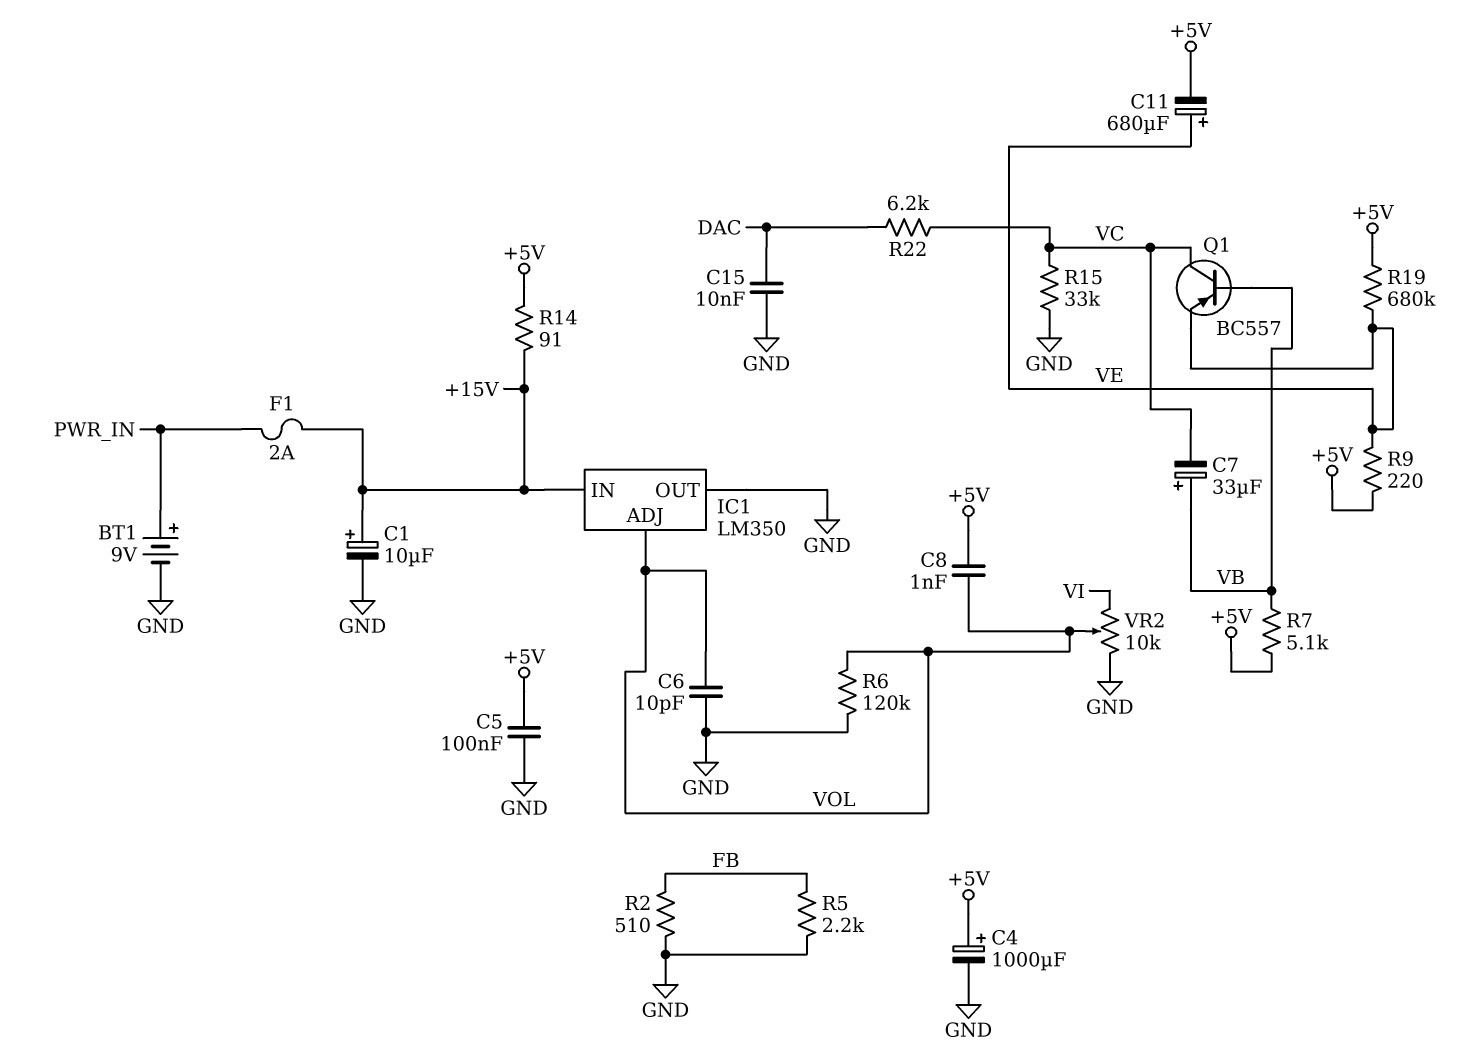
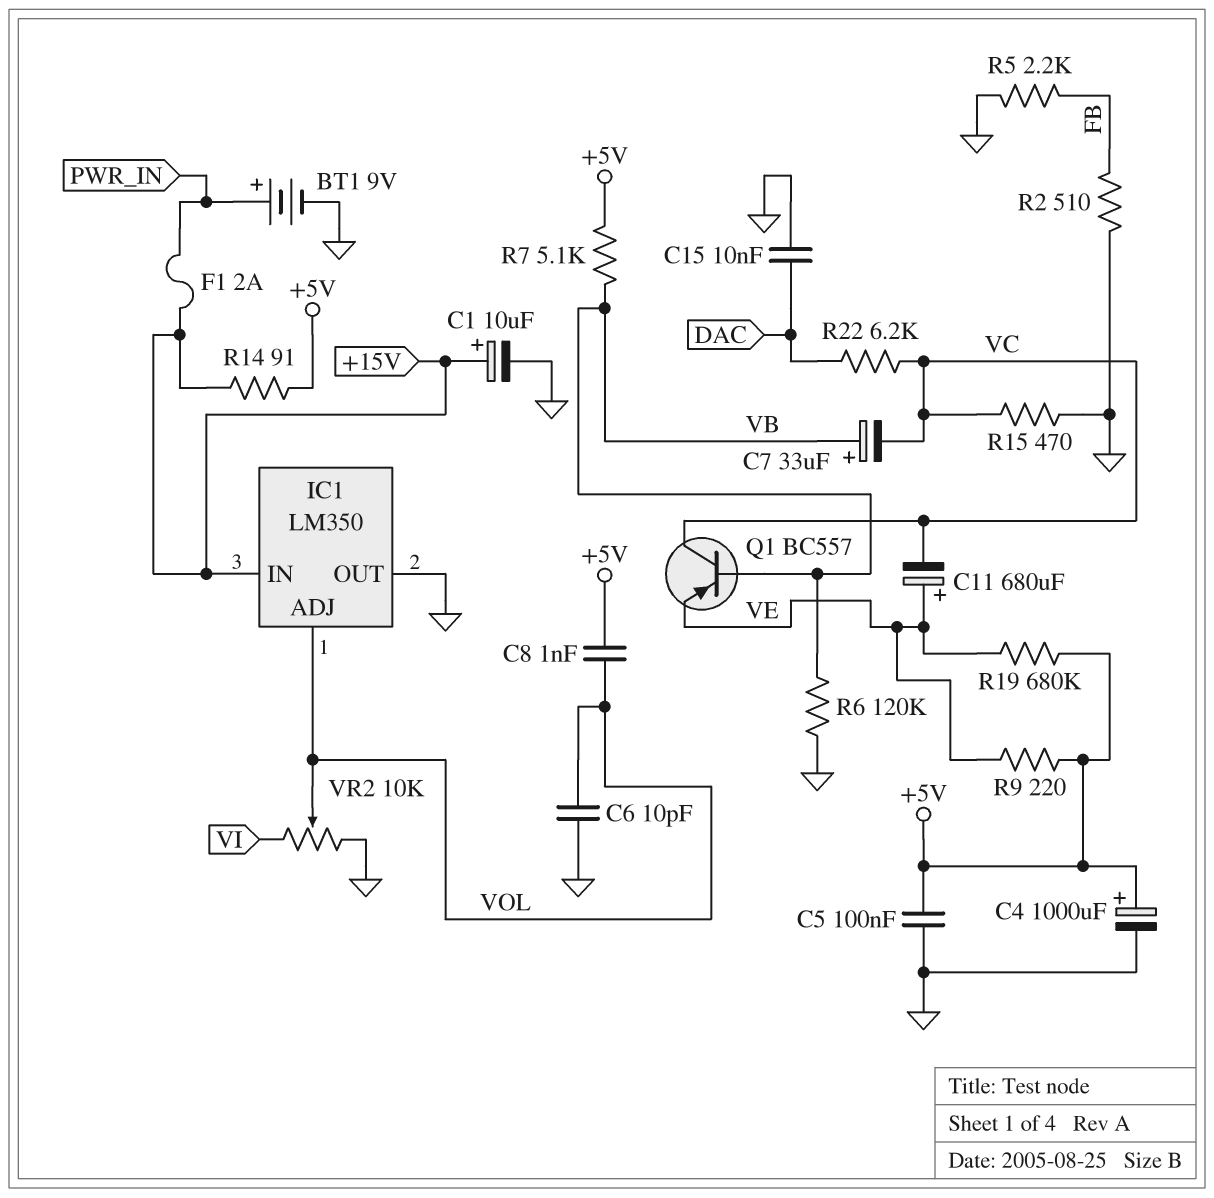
C11: 680uF (plus VE, minus +5V) -> 680uF (plus VE, minus VC)
R6: 120k (GND, VOL) -> 120k (GND, VB)
R15: 33k (GND, VC) -> 470 (GND, VC)

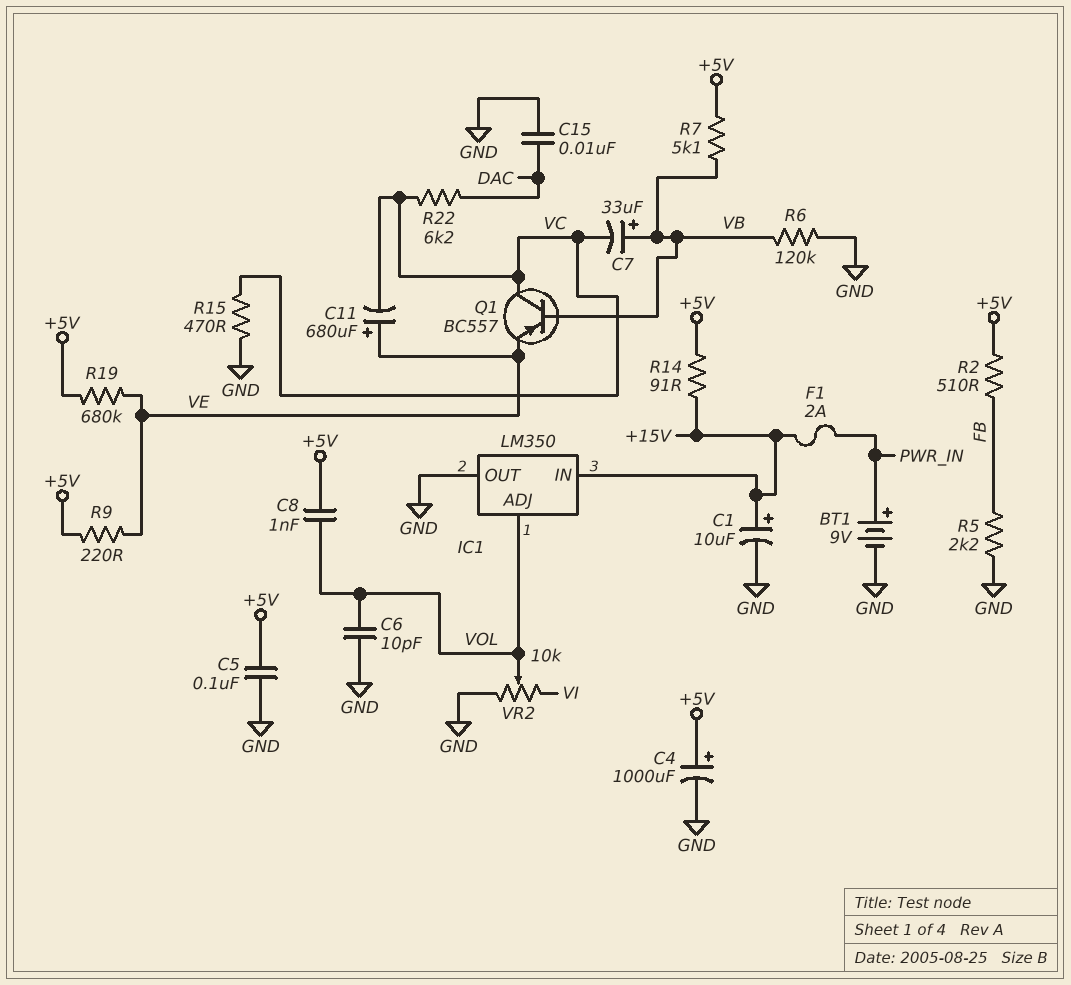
R2: 510 (FB, GND) -> 510 (+5V, FB)

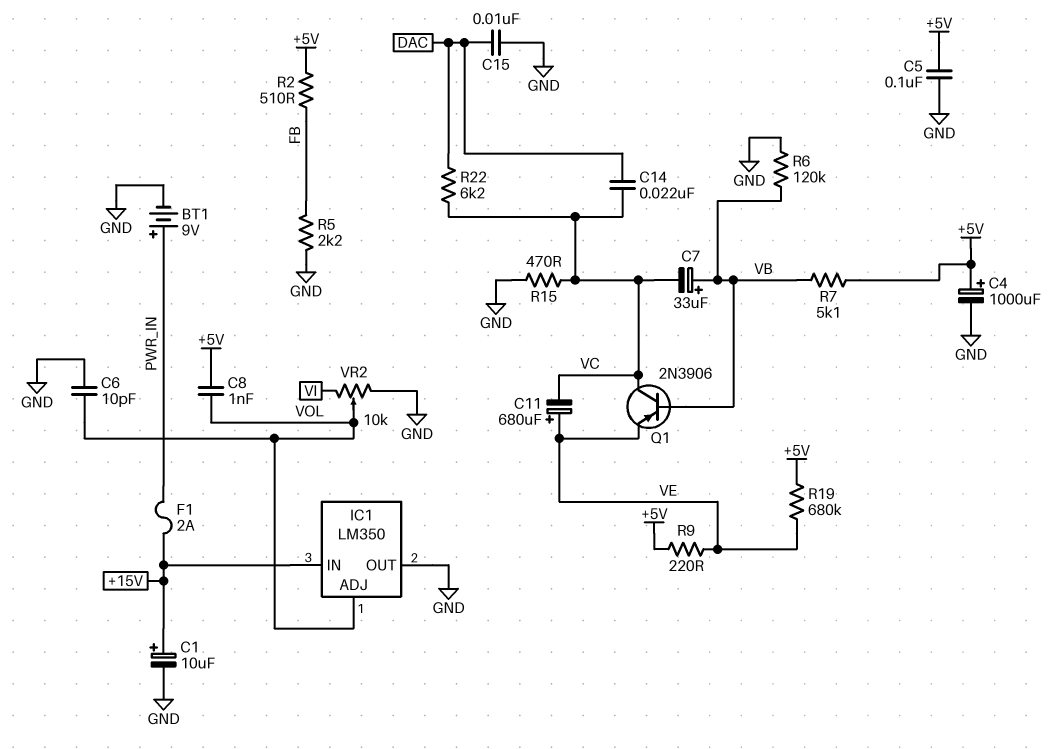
C14: none -> 22nF (DAC, VC)
Q1: PNP BC557 (B VB, C VC, E VE) -> PNP 2N3906 (B VB, C VC, E VE)
R14: 91 (+5V, +15V) -> none

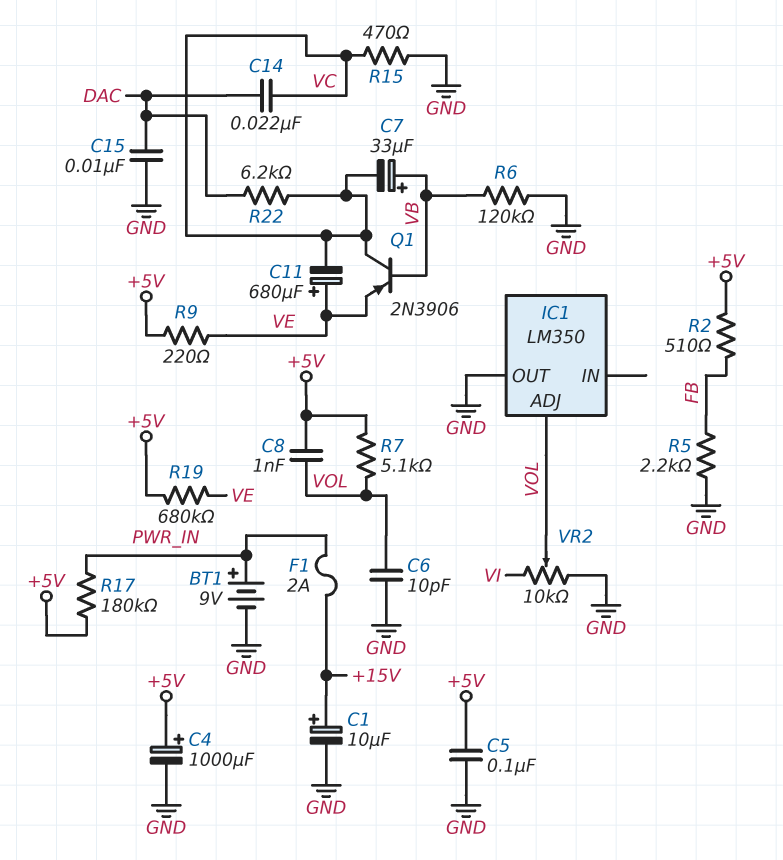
IC1 pin IN: +15V -> none
R7: 5.1k (+5V, VB) -> 5.1k (+5V, VOL)
R17: none -> 180k (+5V, PWR_IN)

